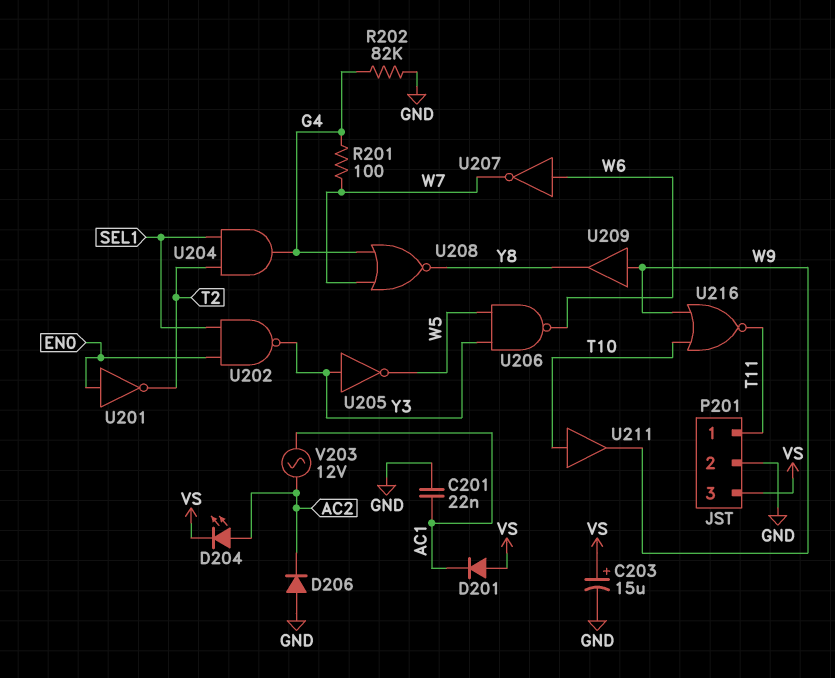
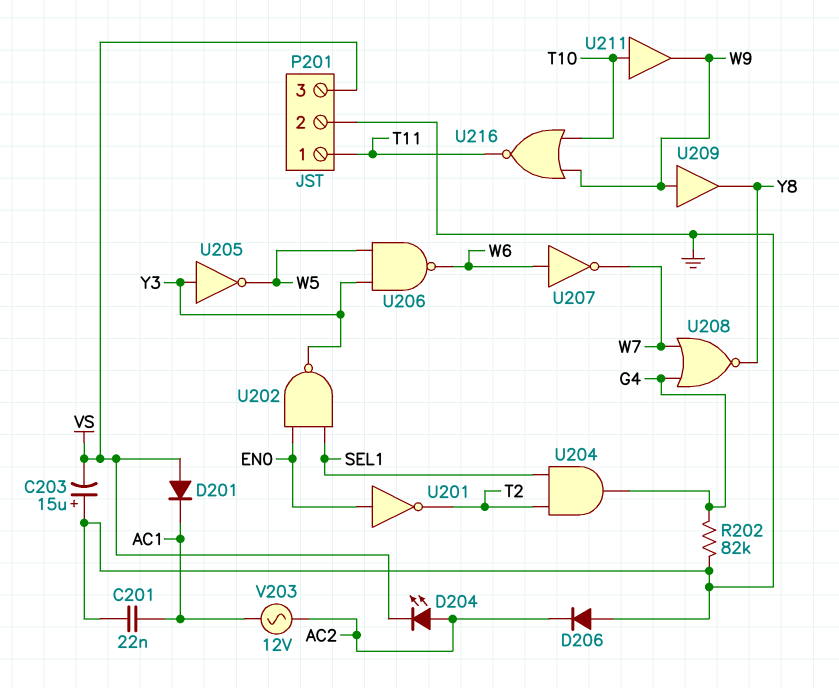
C203: 15uF (plus VS, minus GND) -> 15uF (plus GND, minus VS)
R201: 100 (G4, W7) -> none

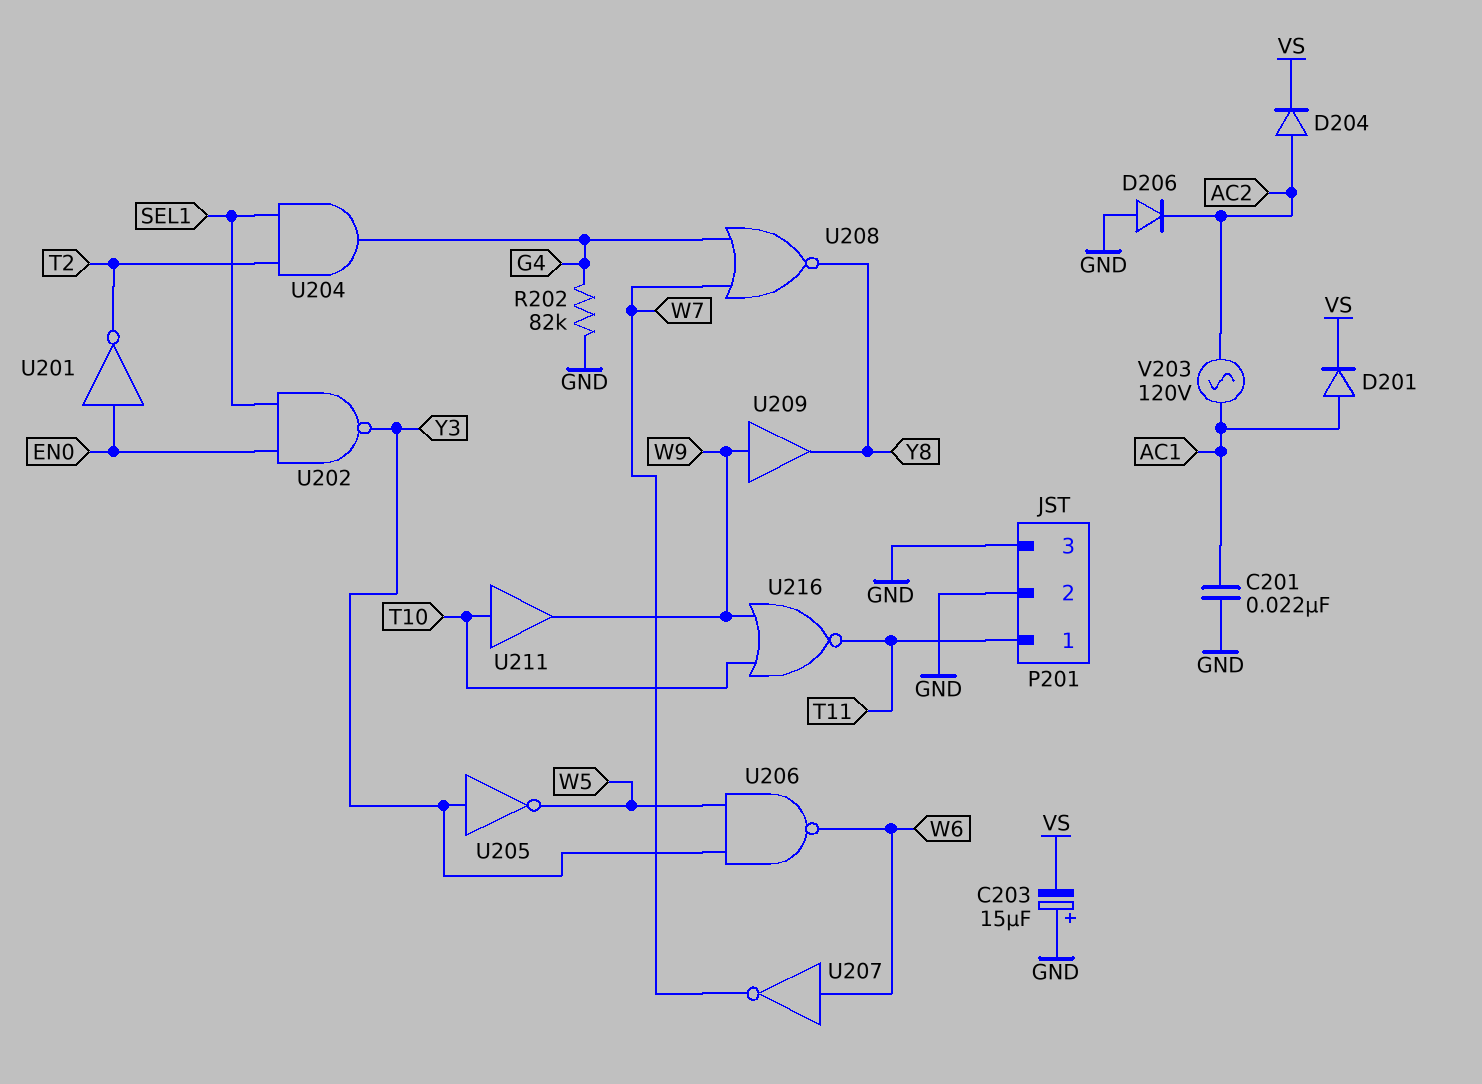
D201: diode (A VS, K AC1) -> diode (A AC1, K VS)
D204: LED (A AC2, K VS) -> diode (A AC2, K VS)
P201 pin 3: VS -> GND
V203: AC 12V (AC1, AC2) -> AC 120V (AC1, AC2)

